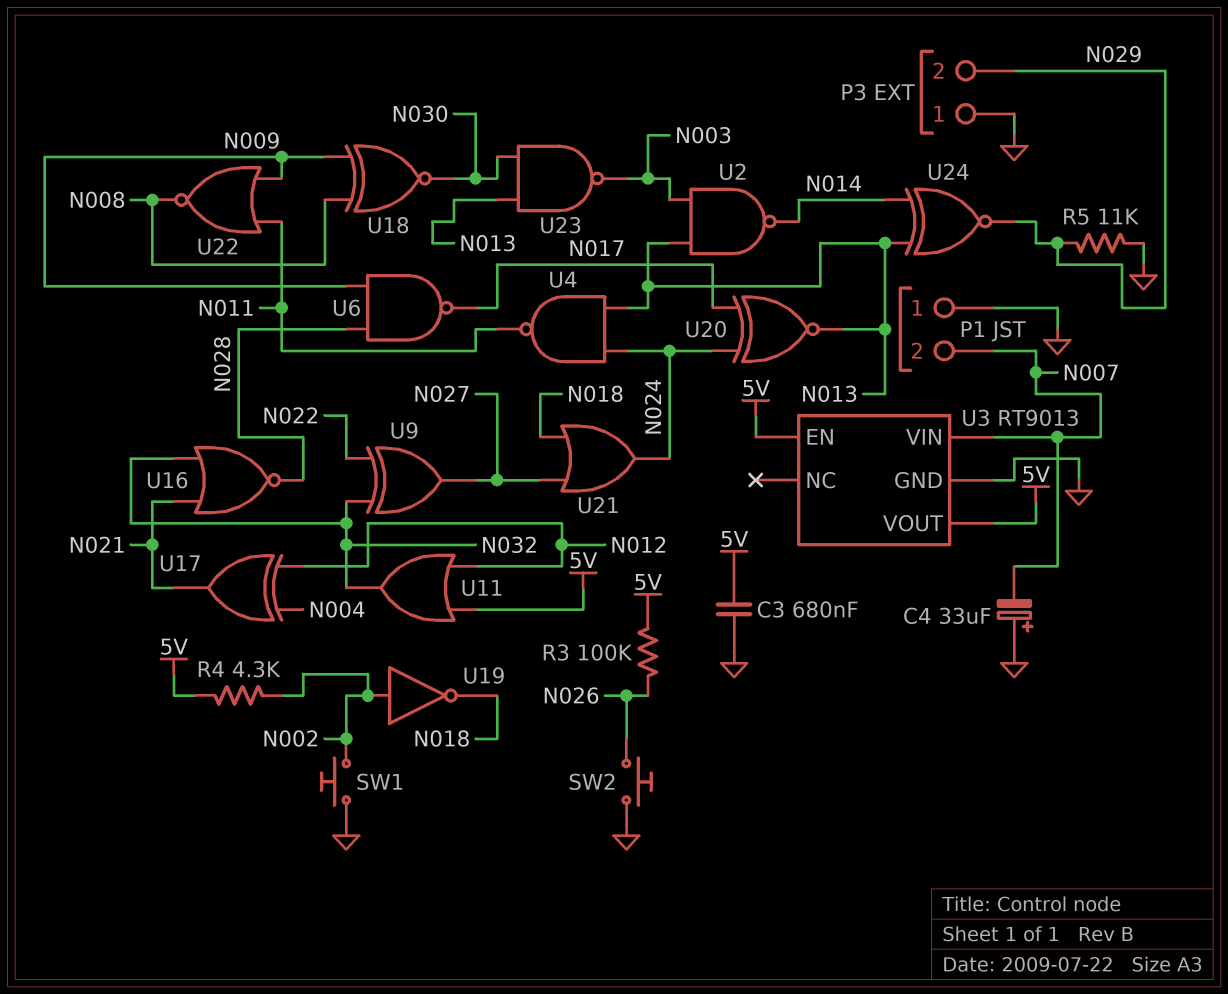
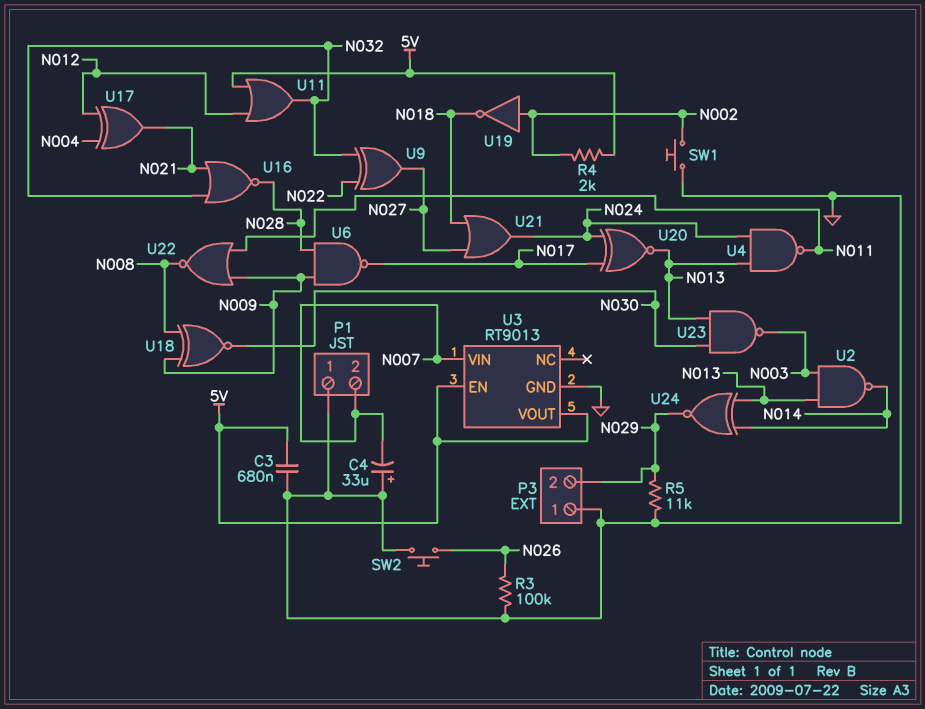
R3: 100k (5V, N026) -> 100k (GND, N026)
R4: 4.3k (5V, N002) -> 2k (5V, N002)

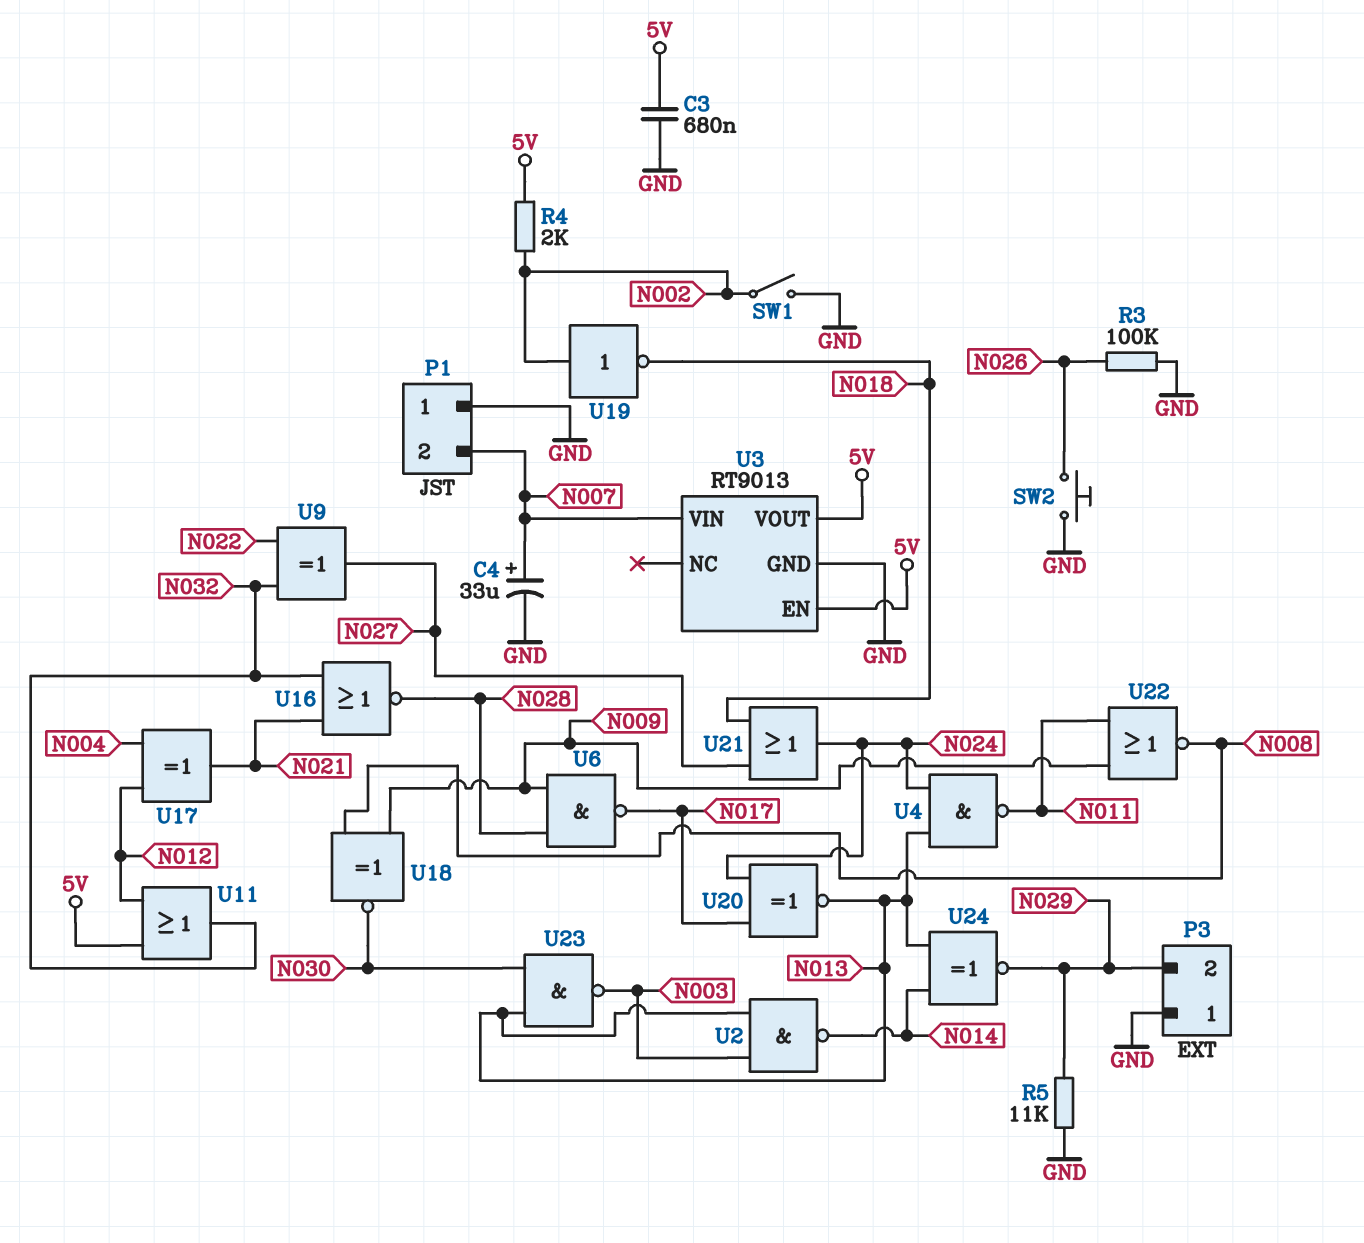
C4: 33uF (plus GND, minus N007) -> 33uF (plus N007, minus GND)
SW1: button (GND, N002) -> switch (GND, N002)

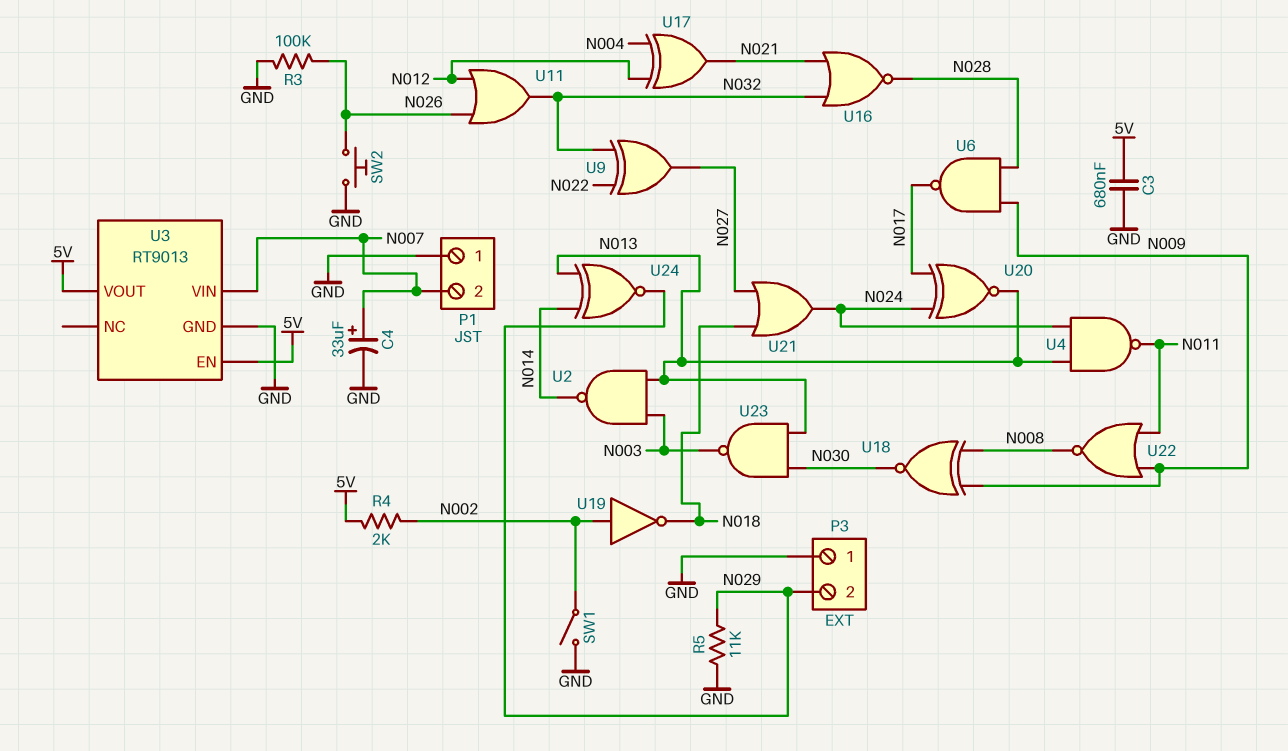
U11: OR (in 5V, in N012, out N032) -> OR (in N012, in N026, out N032)

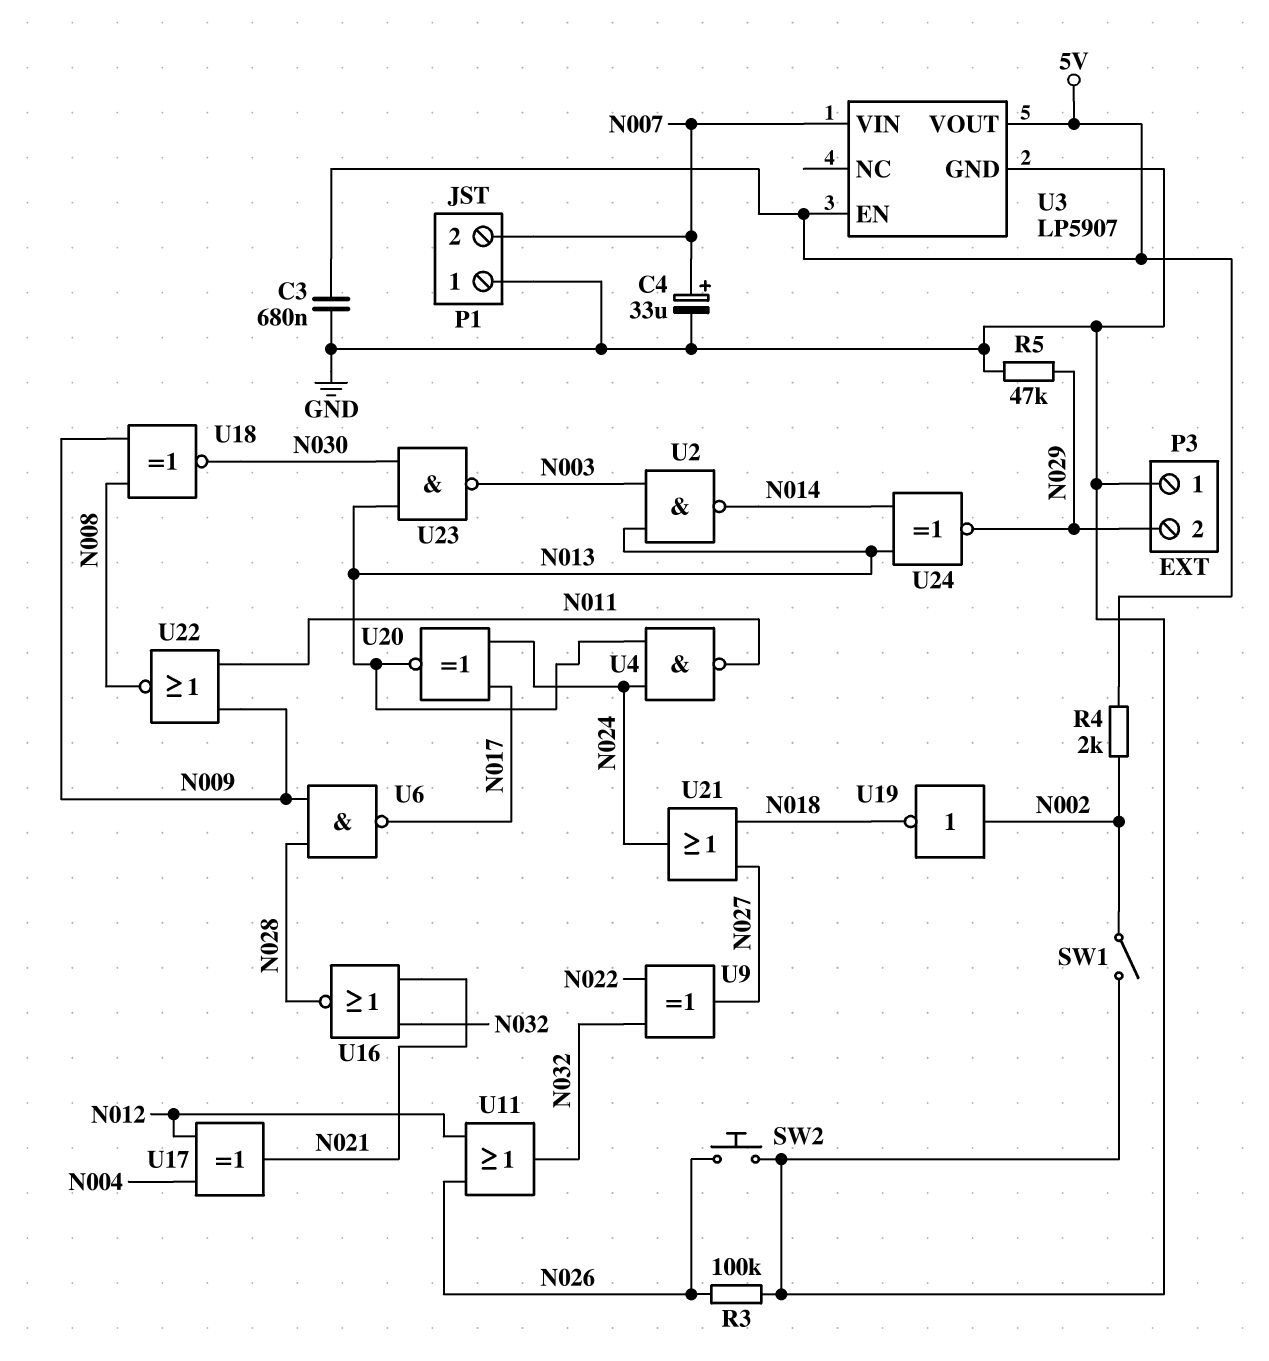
R5: 11k (GND, N029) -> 47k (GND, N029)
U3: RT9013 -> LP5907

